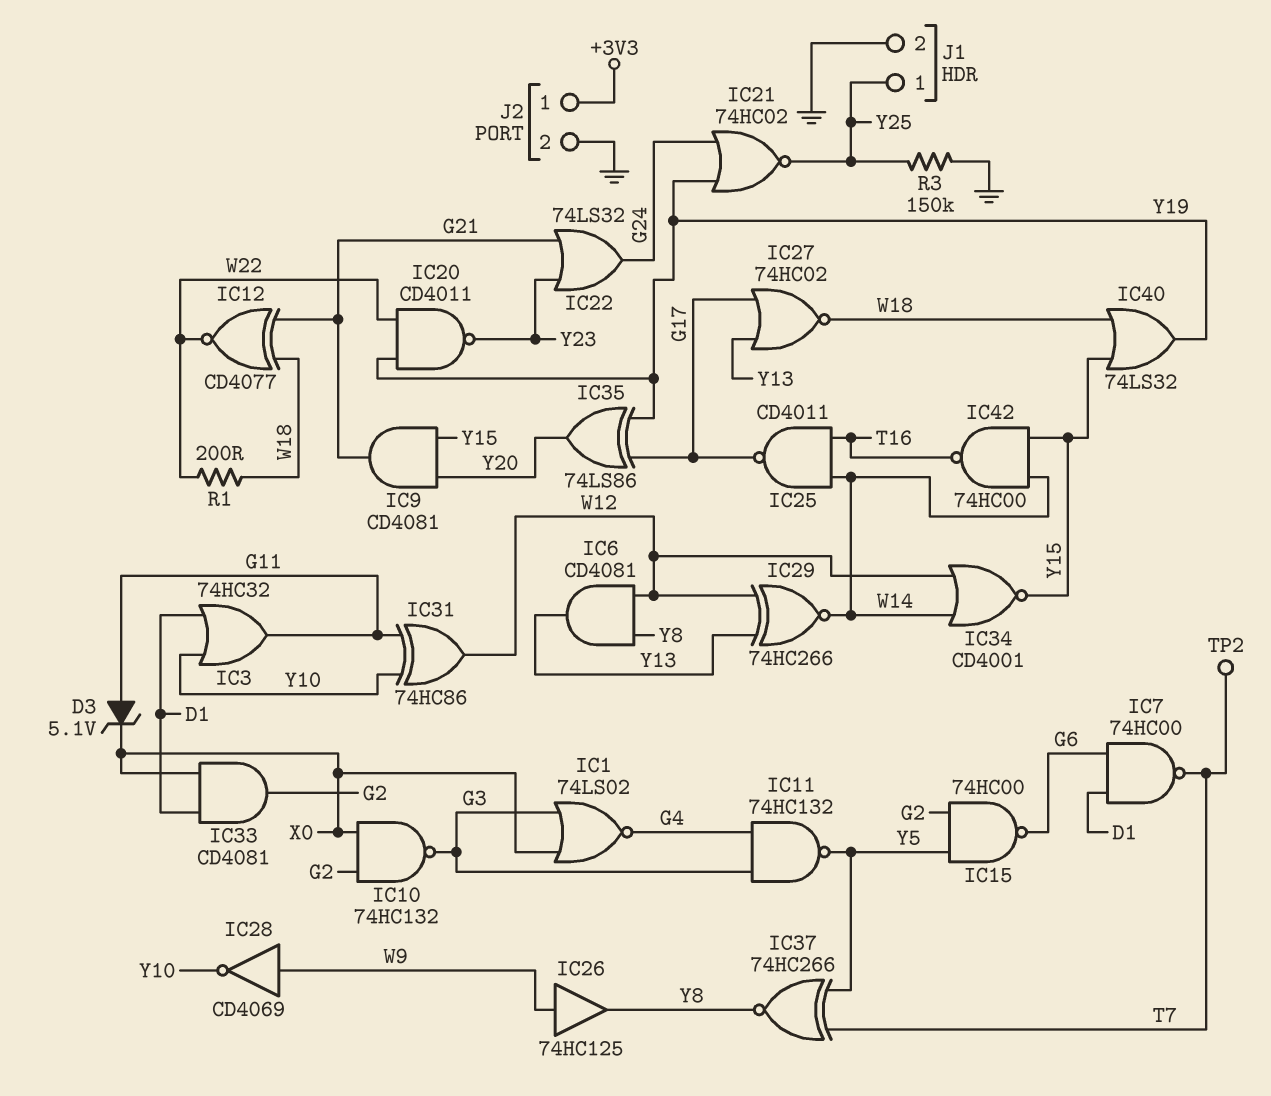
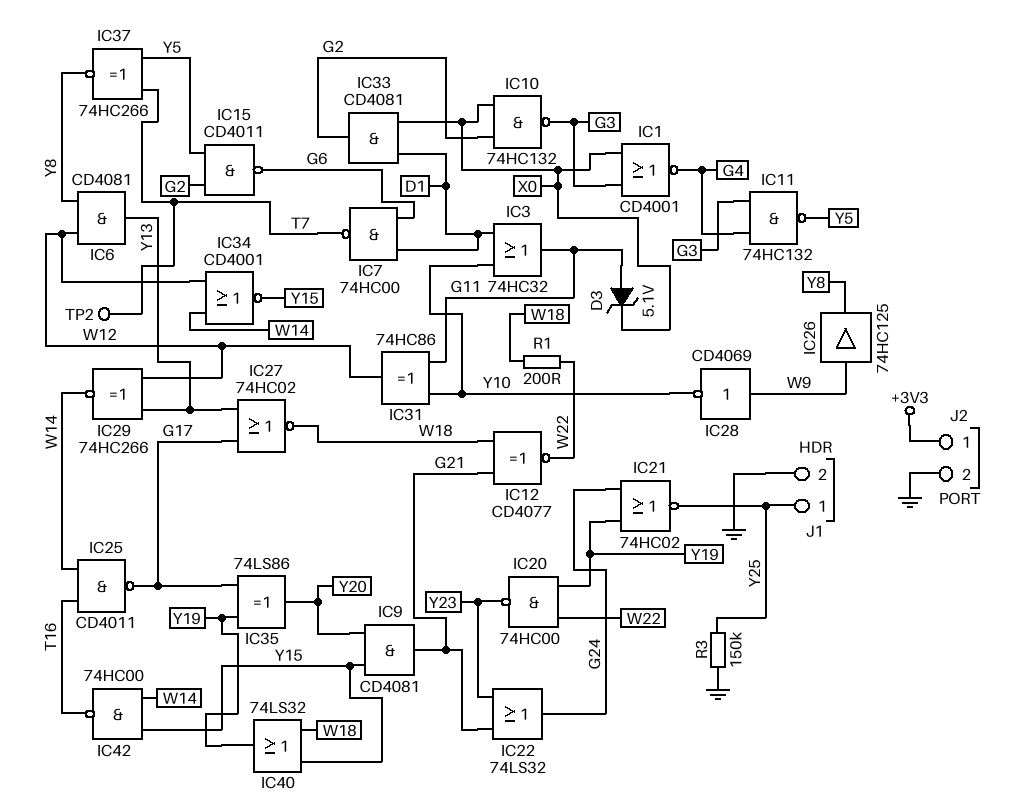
IC1: NOR 74LS02 (in G3, in X0, out G4) -> NOR CD4001 (in G3, in X0, out G4)
IC15: NAND 74HC00 (in G2, in Y5, out G6) -> NAND CD4011 (in G2, in Y5, out G6)
IC20: NAND CD4011 (in W22, in Y19, out Y23) -> NAND 74HC00 (in W22, in Y19, out Y23)

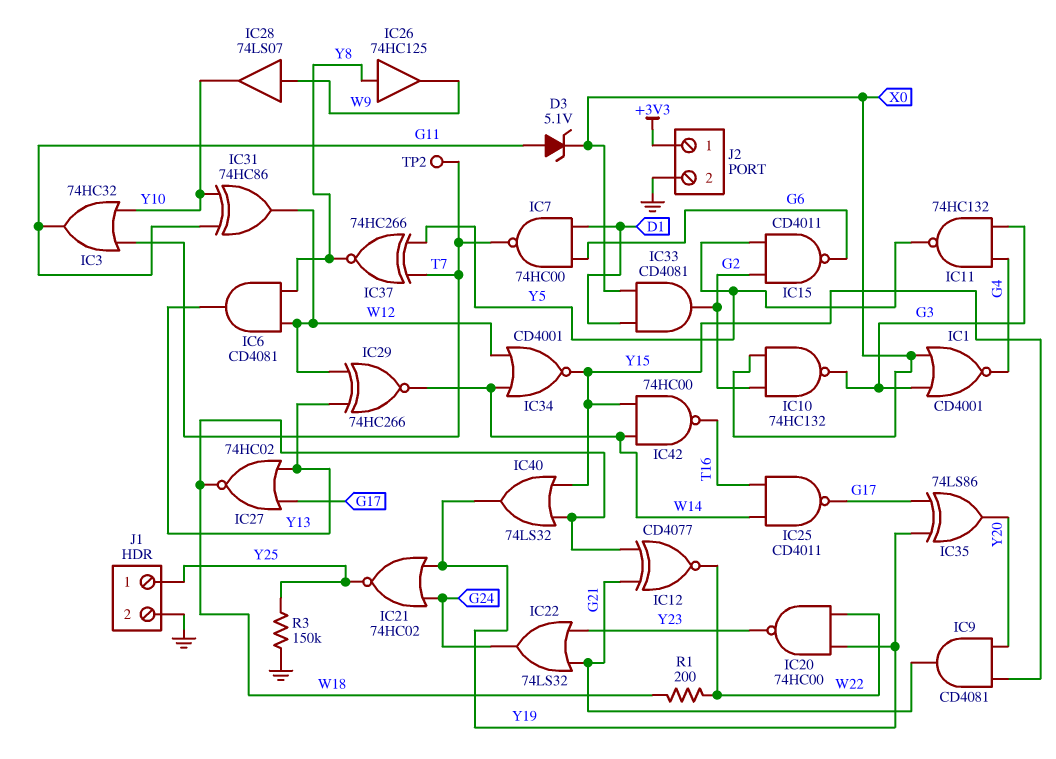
IC3: OR 74HC32 (in D1, in Y10, out G11) -> OR 74HC32 (in T7, in Y10, out G11)
IC26: buffer 74HC125 (in W9, out Y8) -> buffer 74HC125 (in Y8, out W9)
IC28: NOT CD4069 (in W9, out Y10) -> buffer 74LS07 (in W9, out Y10)

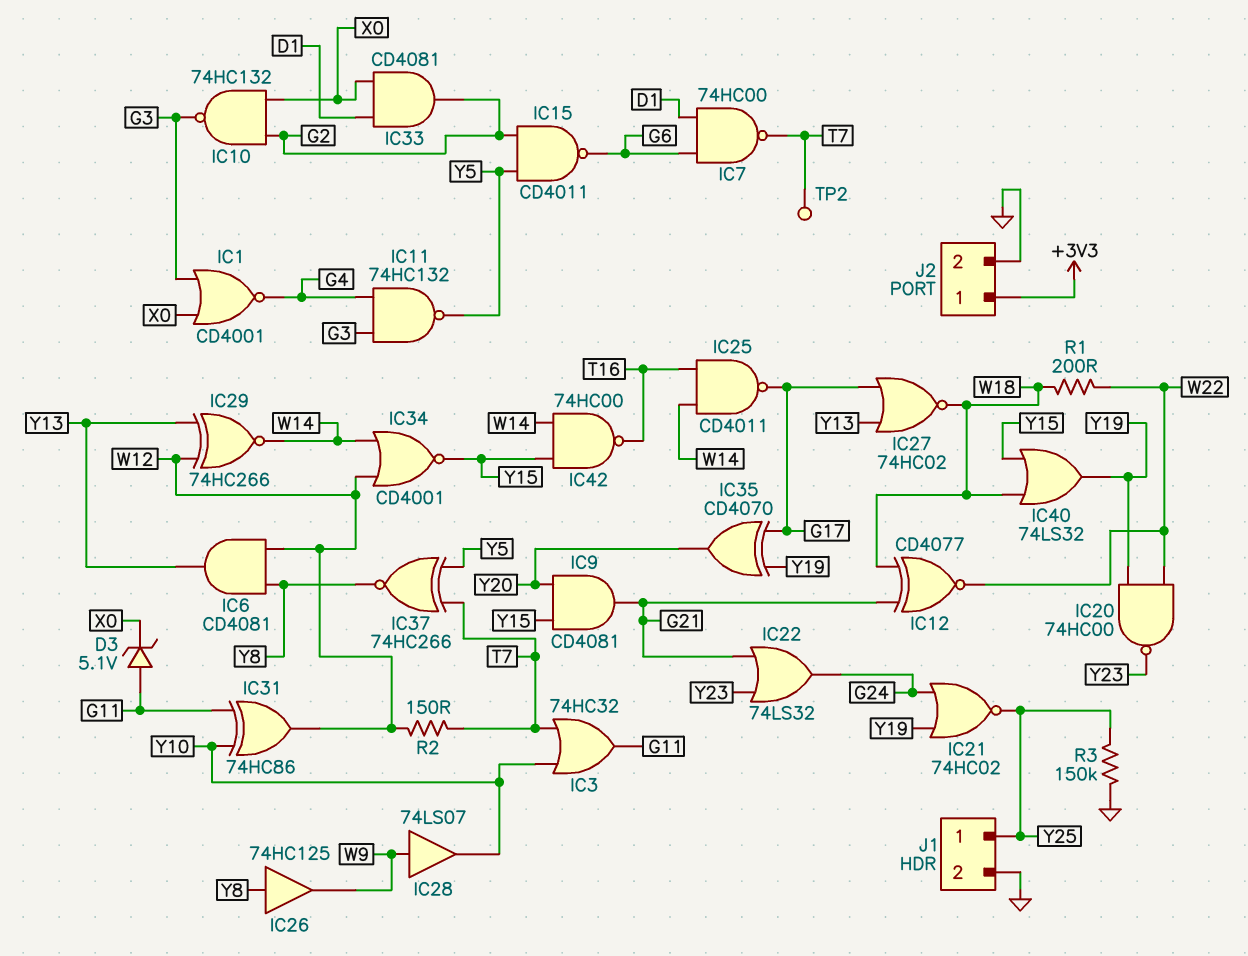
IC35: XOR 74LS86 (in G17, in Y19, out Y20) -> XOR CD4070 (in G17, in Y19, out Y20)
R2: none -> 150 (T7, W12)

